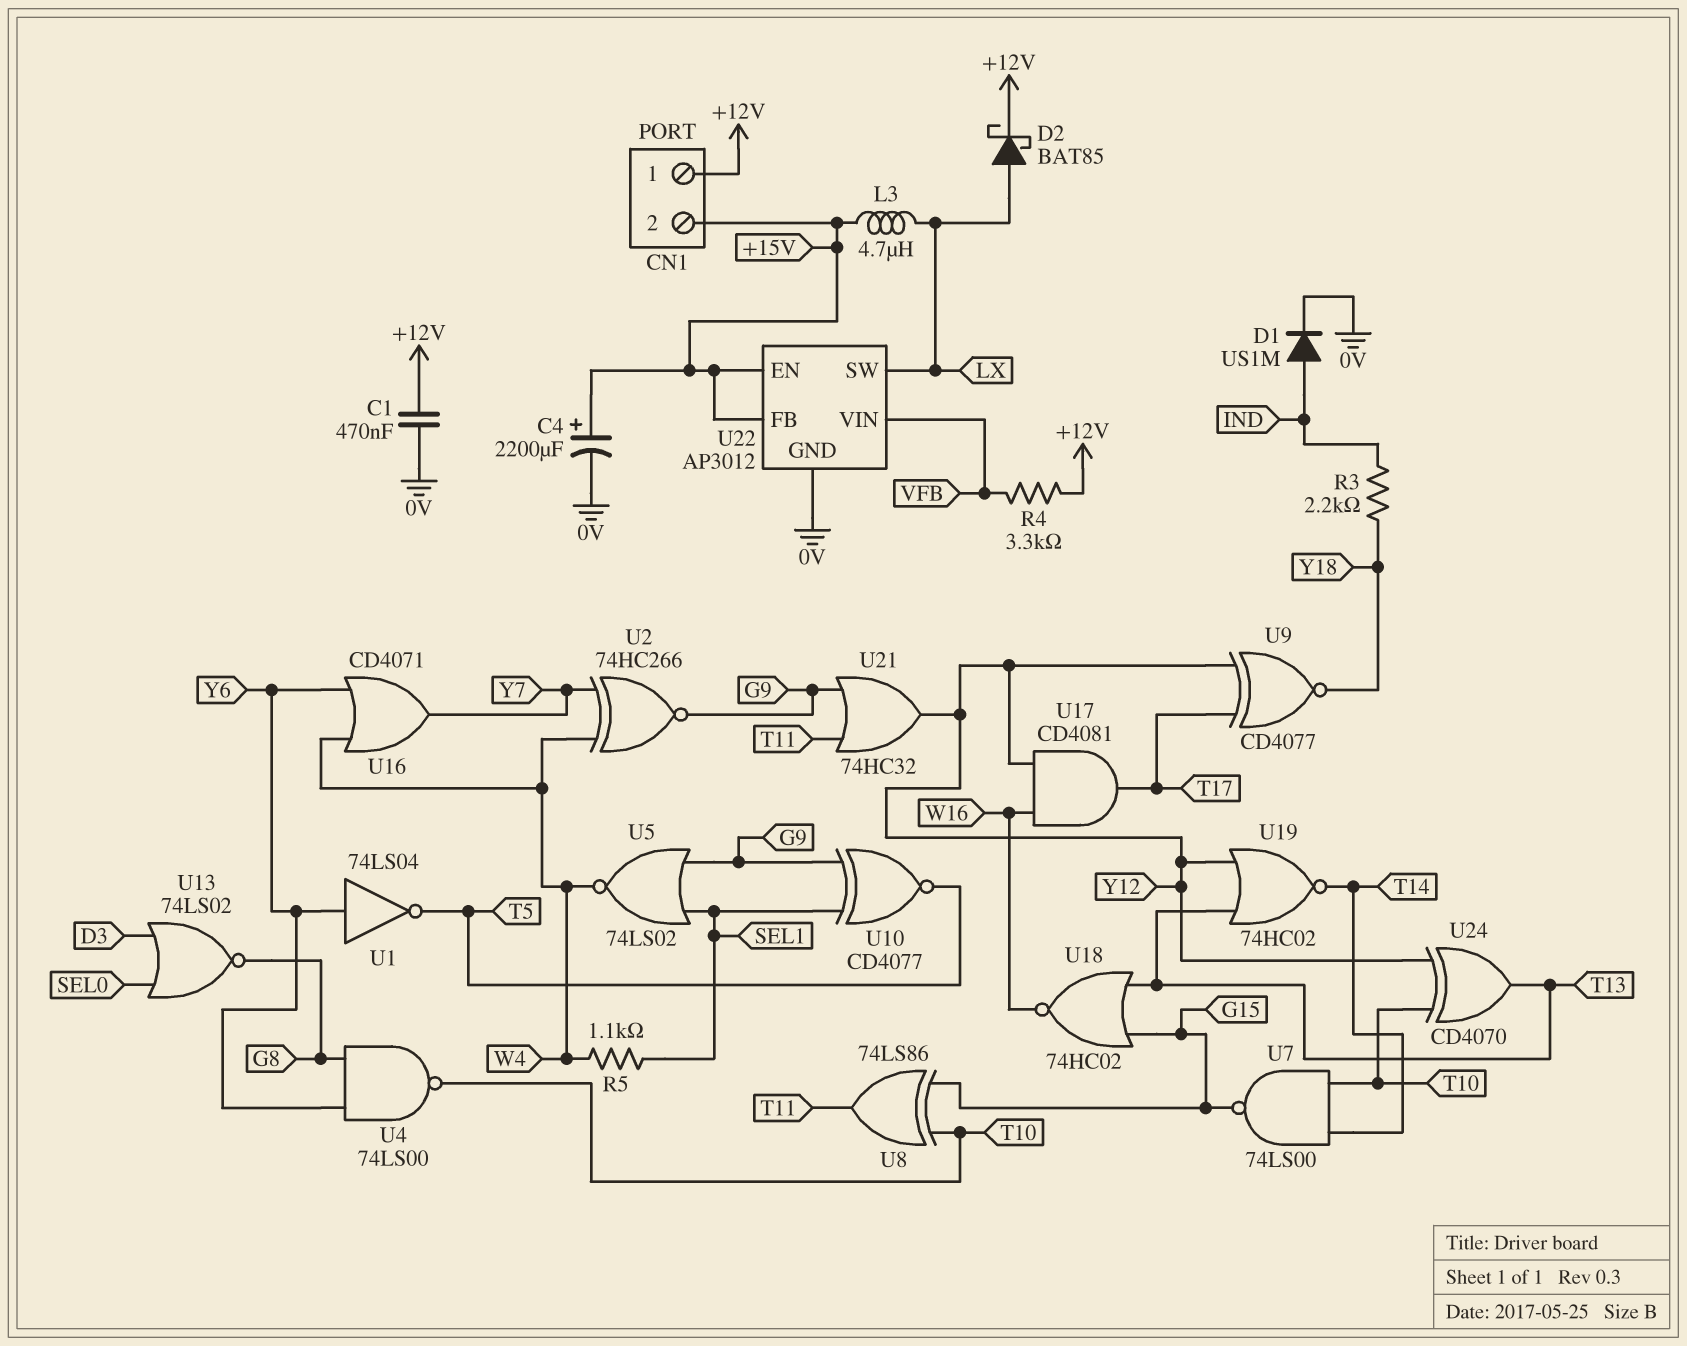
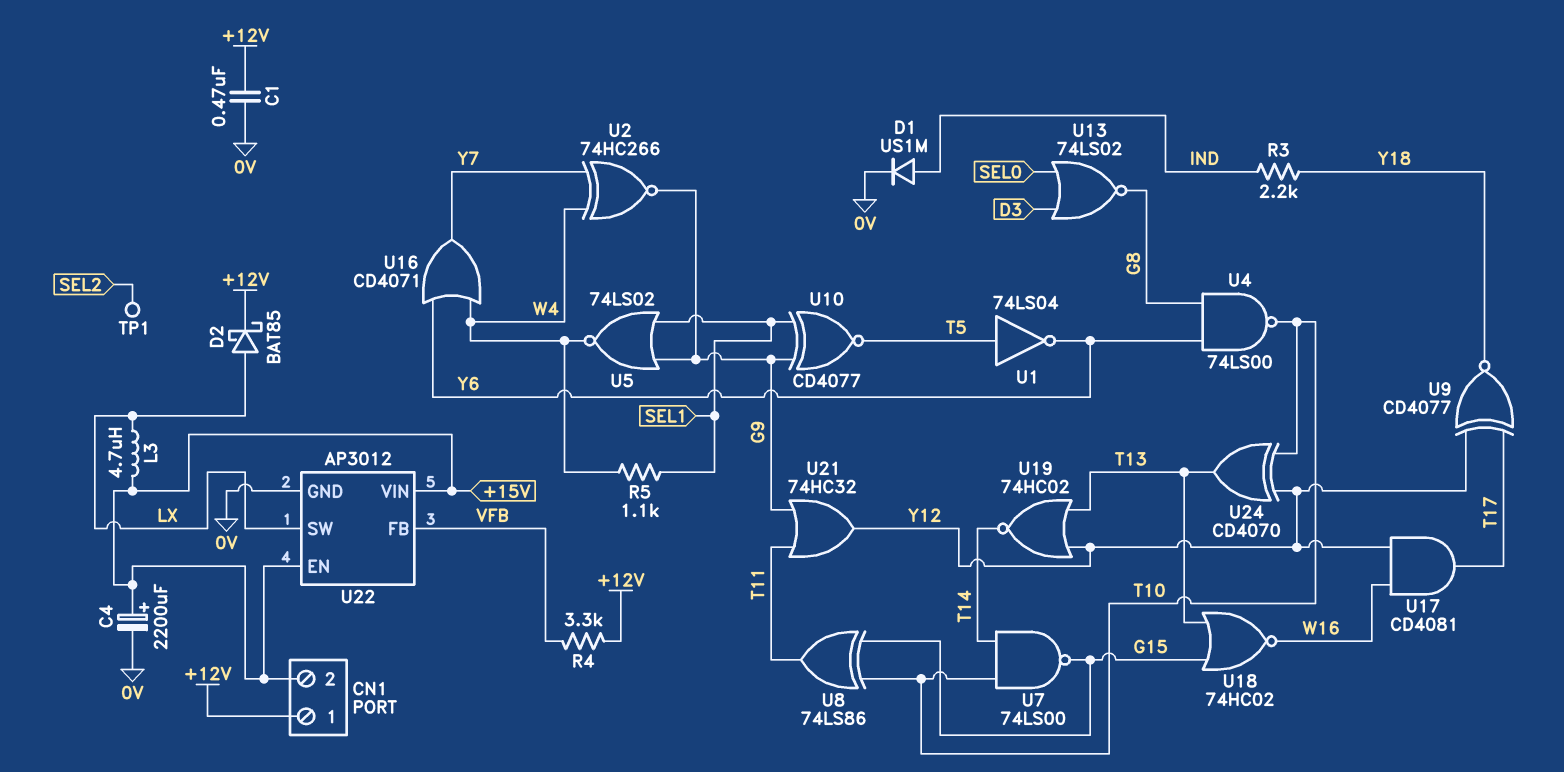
TP1: none -> test point (SEL2)
U1: NOT 74LS04 (in Y6, out T5) -> NOT 74LS04 (in T5, out Y6)
U22 pin FB: +15V -> VFB
U22 pin VIN: VFB -> +15V

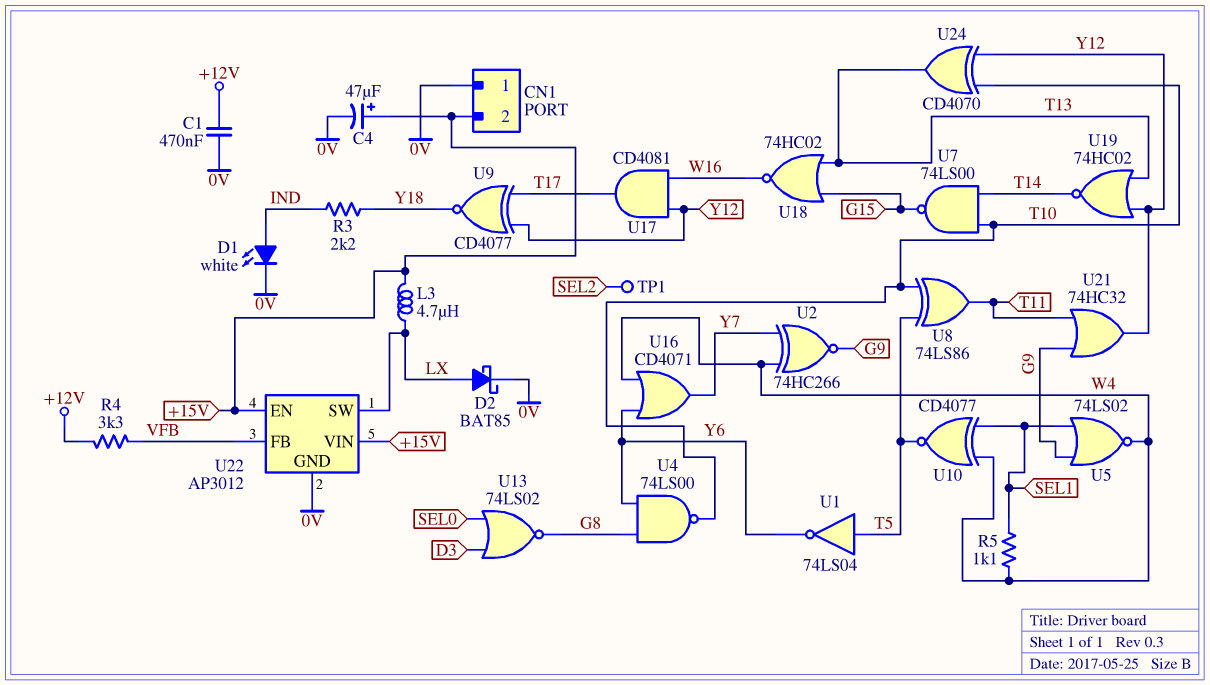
C4: 2200uF (plus +15V, minus 0V) -> 47uF (plus +15V, minus 0V)
CN1 pin 1: +12V -> 0V
D1: diode US1M (A IND, K 0V) -> LED white (A IND, K 0V)
D2: schottky BAT85 (A LX, K +12V) -> schottky BAT85 (A LX, K 0V)
U8: XOR 74LS86 (in G15, in T10, out T11) -> XOR 74LS86 (in T5, in T10, out T11)
U10: XNOR CD4077 (in G9, in SEL1, out T5) -> XNOR CD4077 (in SEL1, in W4, out T5)

